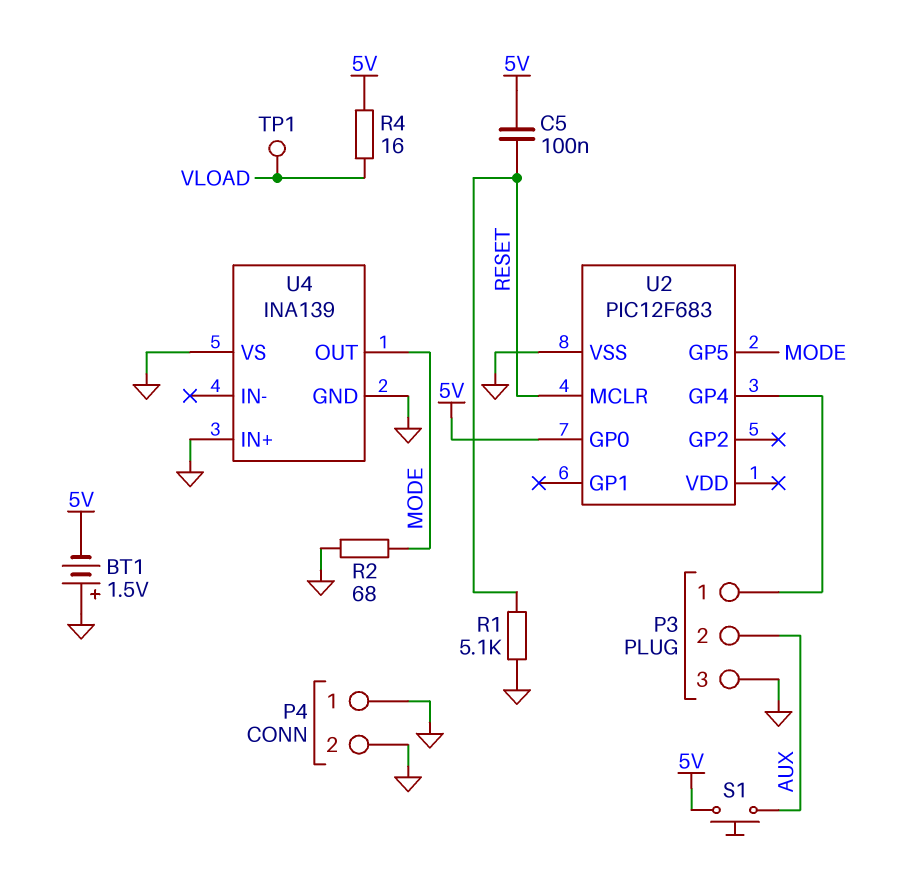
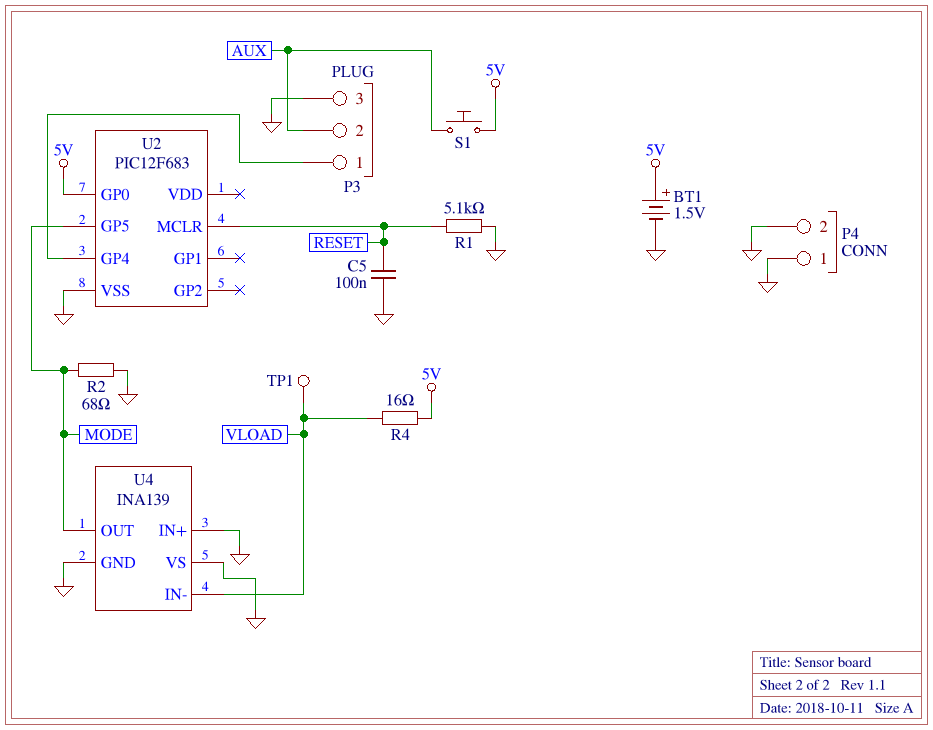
BT1: 1.5V (plus GND, minus 5V) -> 1.5V (plus 5V, minus GND)
C5: 100nF (5V, RESET) -> 100nF (GND, RESET)
U4 pin IN-: none -> VLOAD

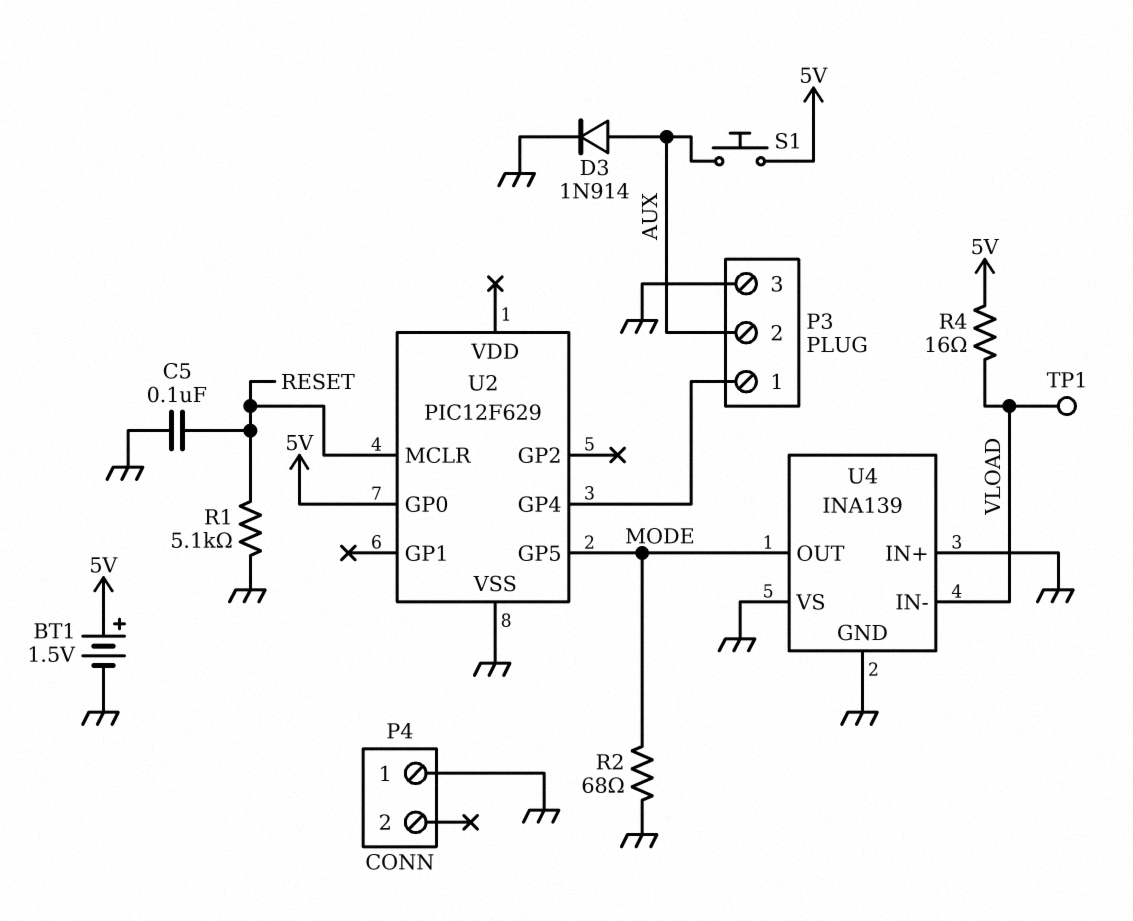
D3: none -> diode 1N914 (A AUX, K GND)
P4 pin 2: GND -> none
U2: PIC12F683 -> PIC12F629

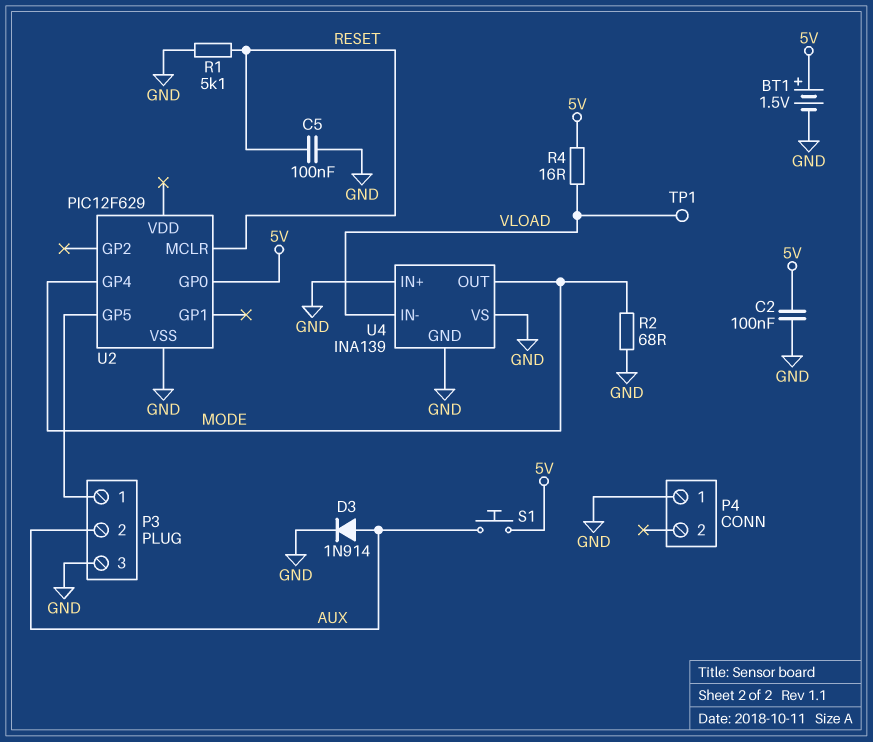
C2: none -> 100nF (5V, GND)
U2 pin GP4: P3/1 -> MODE
U2 pin GP5: MODE -> P3/1

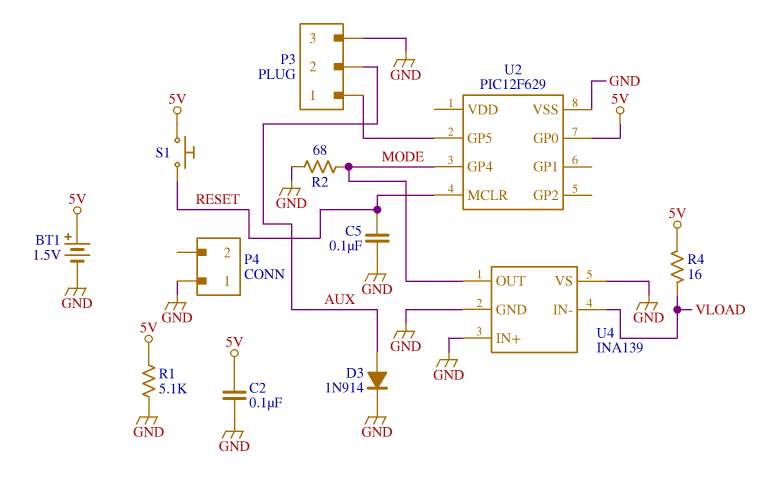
R1: 5.1k (GND, RESET) -> 5.1k (5V, GND)
S1: button (5V, AUX) -> button (5V, RESET)
TP1: test point (VLOAD) -> none

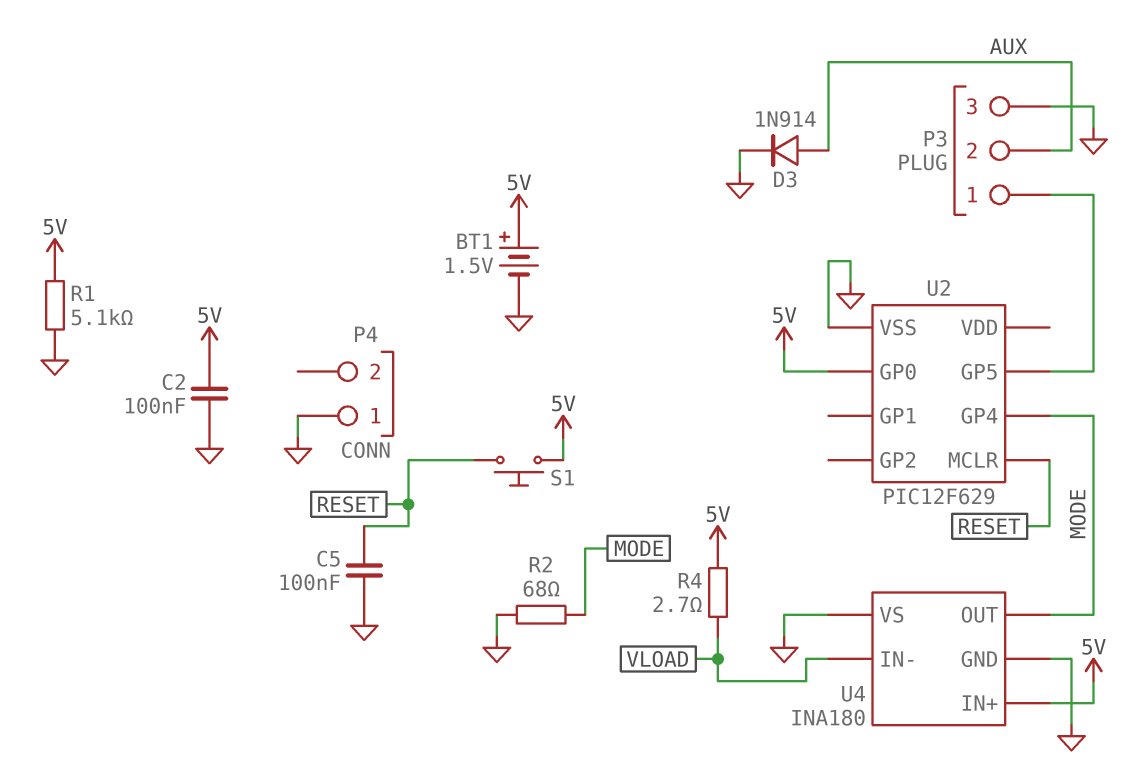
R4: 16 (5V, VLOAD) -> 2.7 (5V, VLOAD)
U4: INA139 -> INA180
U4 pin IN+: GND -> 5V

